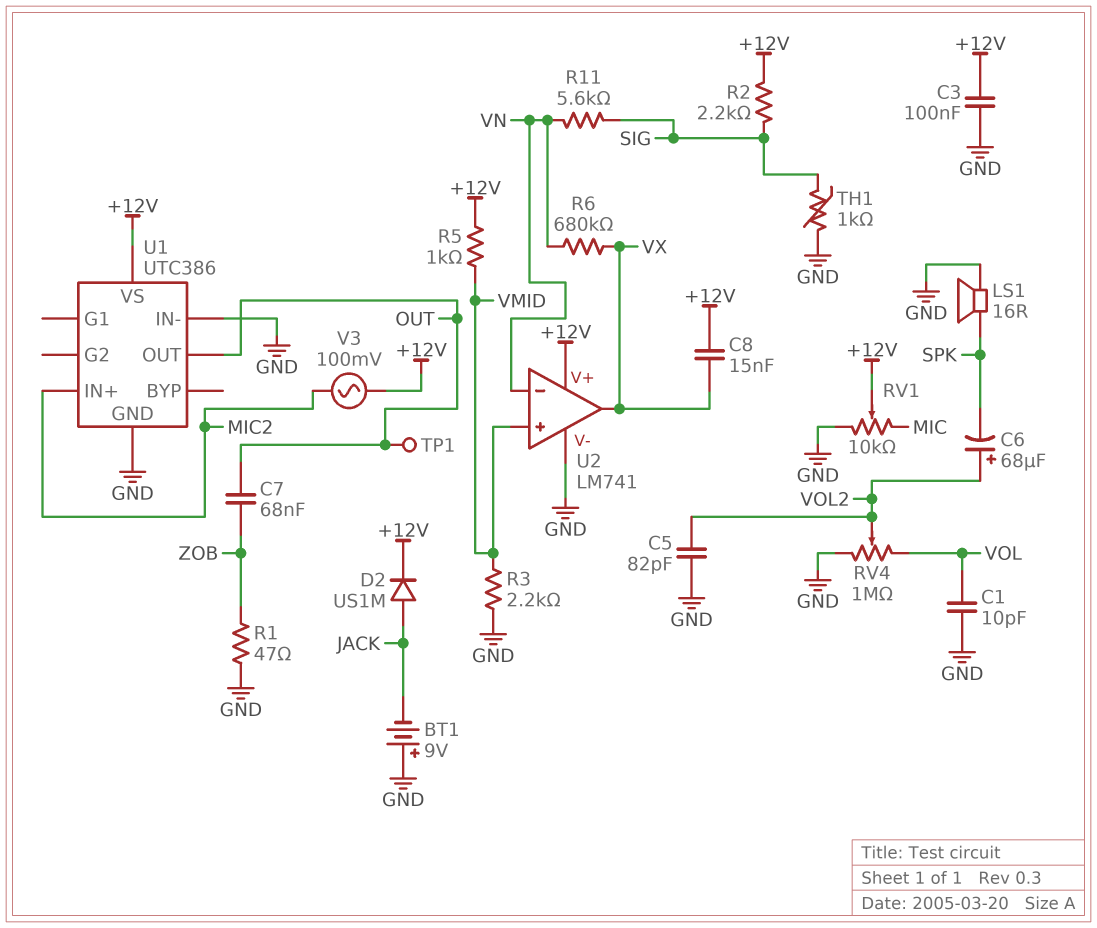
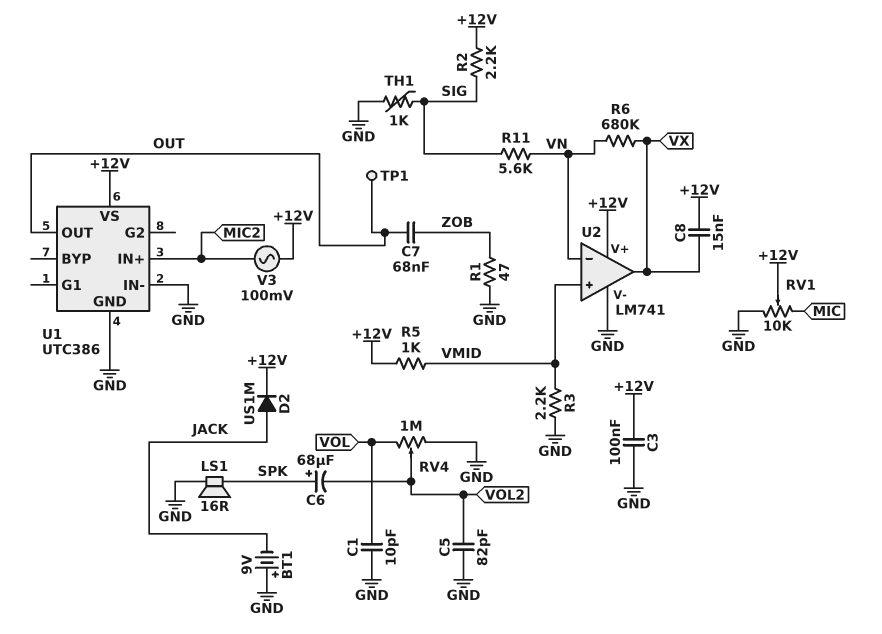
C6: 68uF (plus VOL2, minus SPK) -> 68uF (plus SPK, minus VOL2)

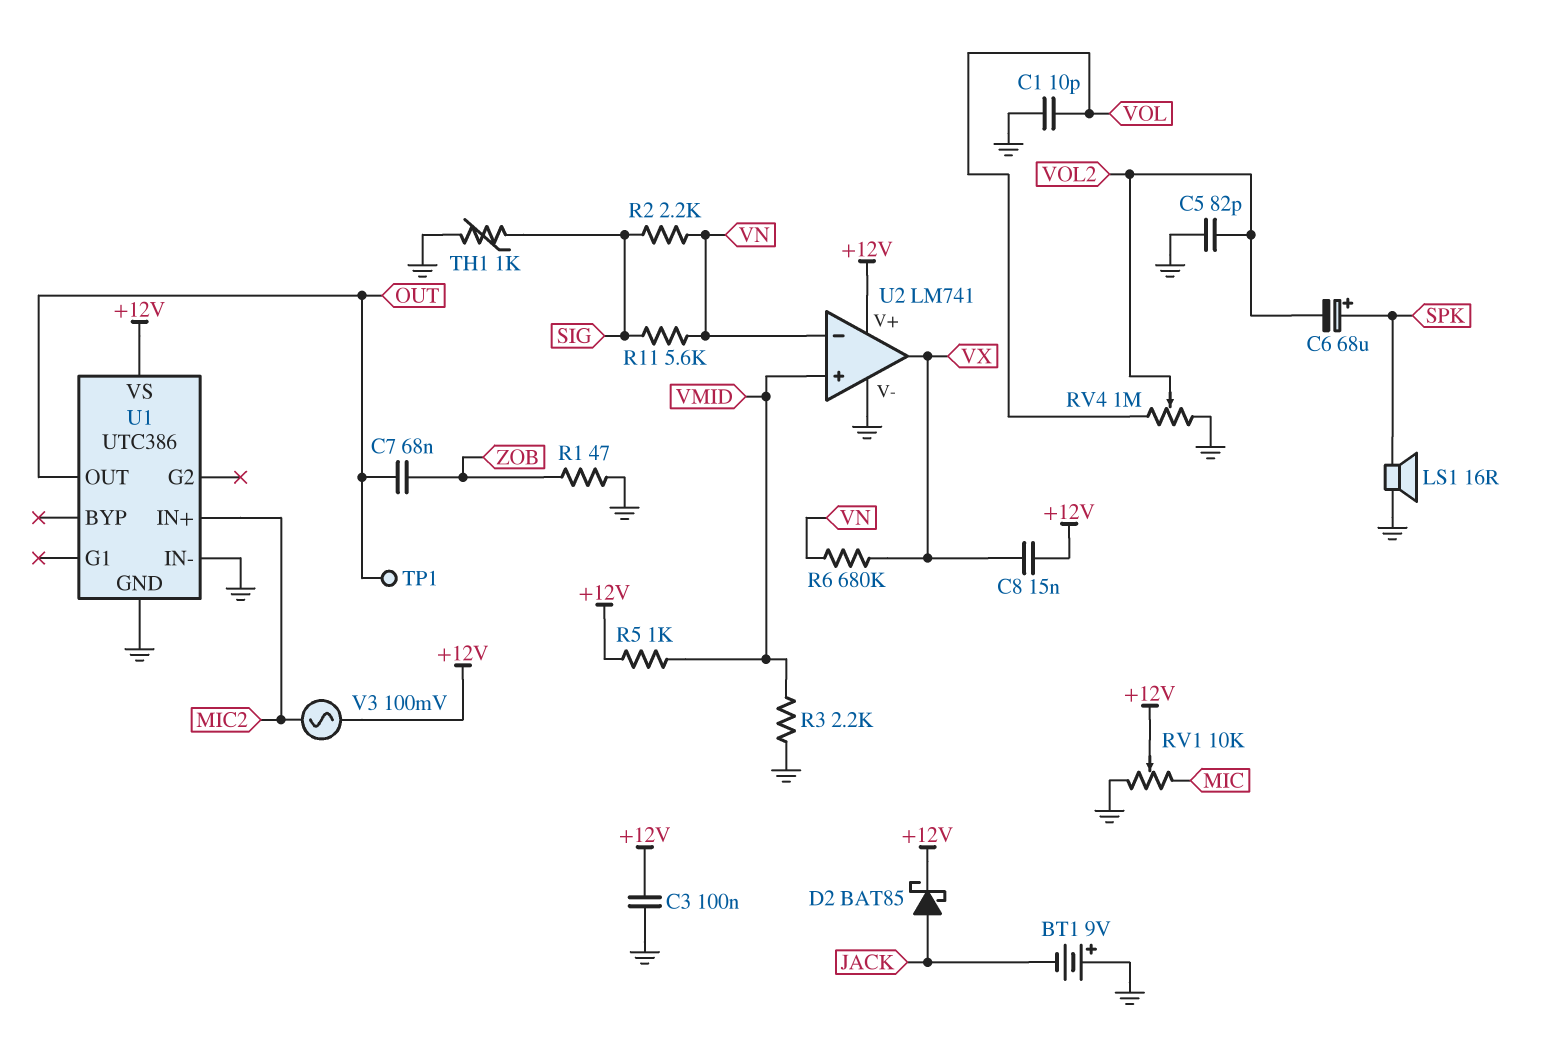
D2: diode US1M (A JACK, K +12V) -> schottky BAT85 (A JACK, K +12V)
R2: 2.2k (+12V, SIG) -> 2.2k (SIG, VN)

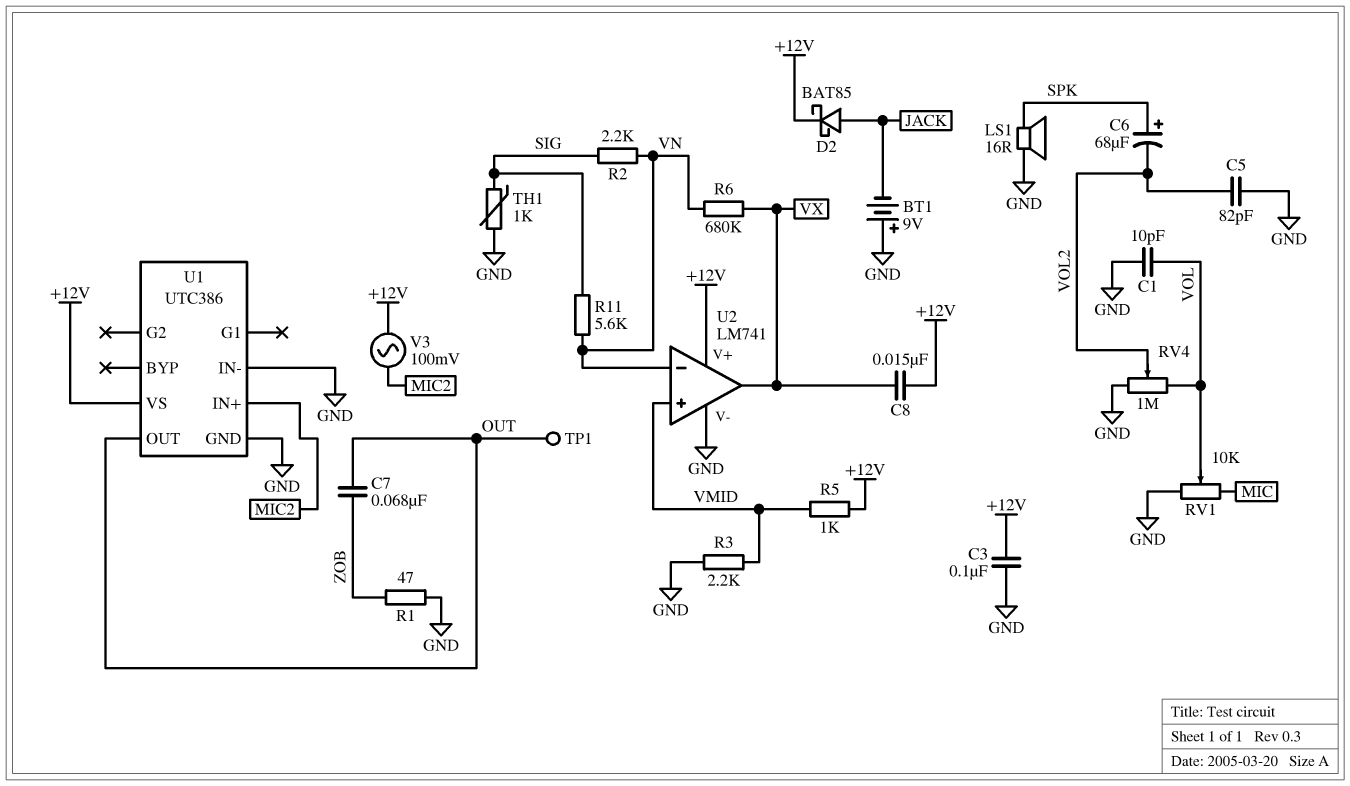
RV1: 10k (GND, MIC, wiper +12V) -> 10k (GND, MIC, wiper VOL)

